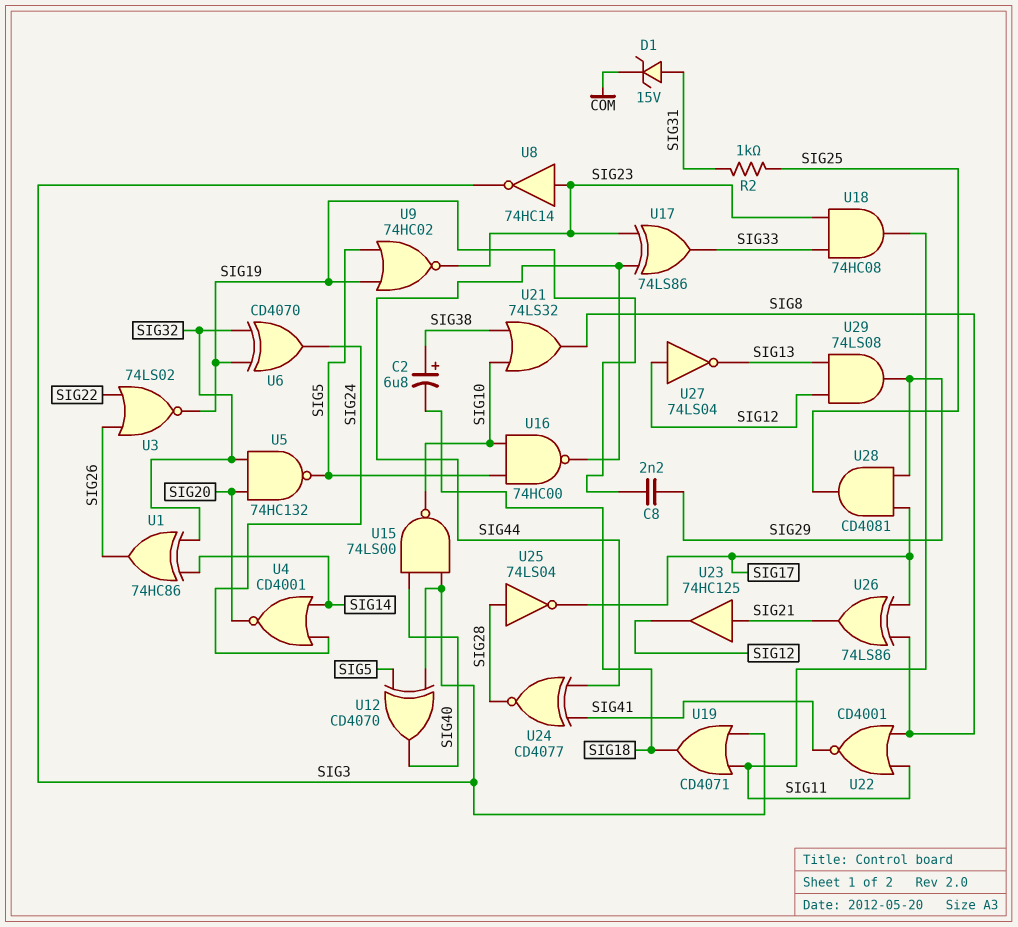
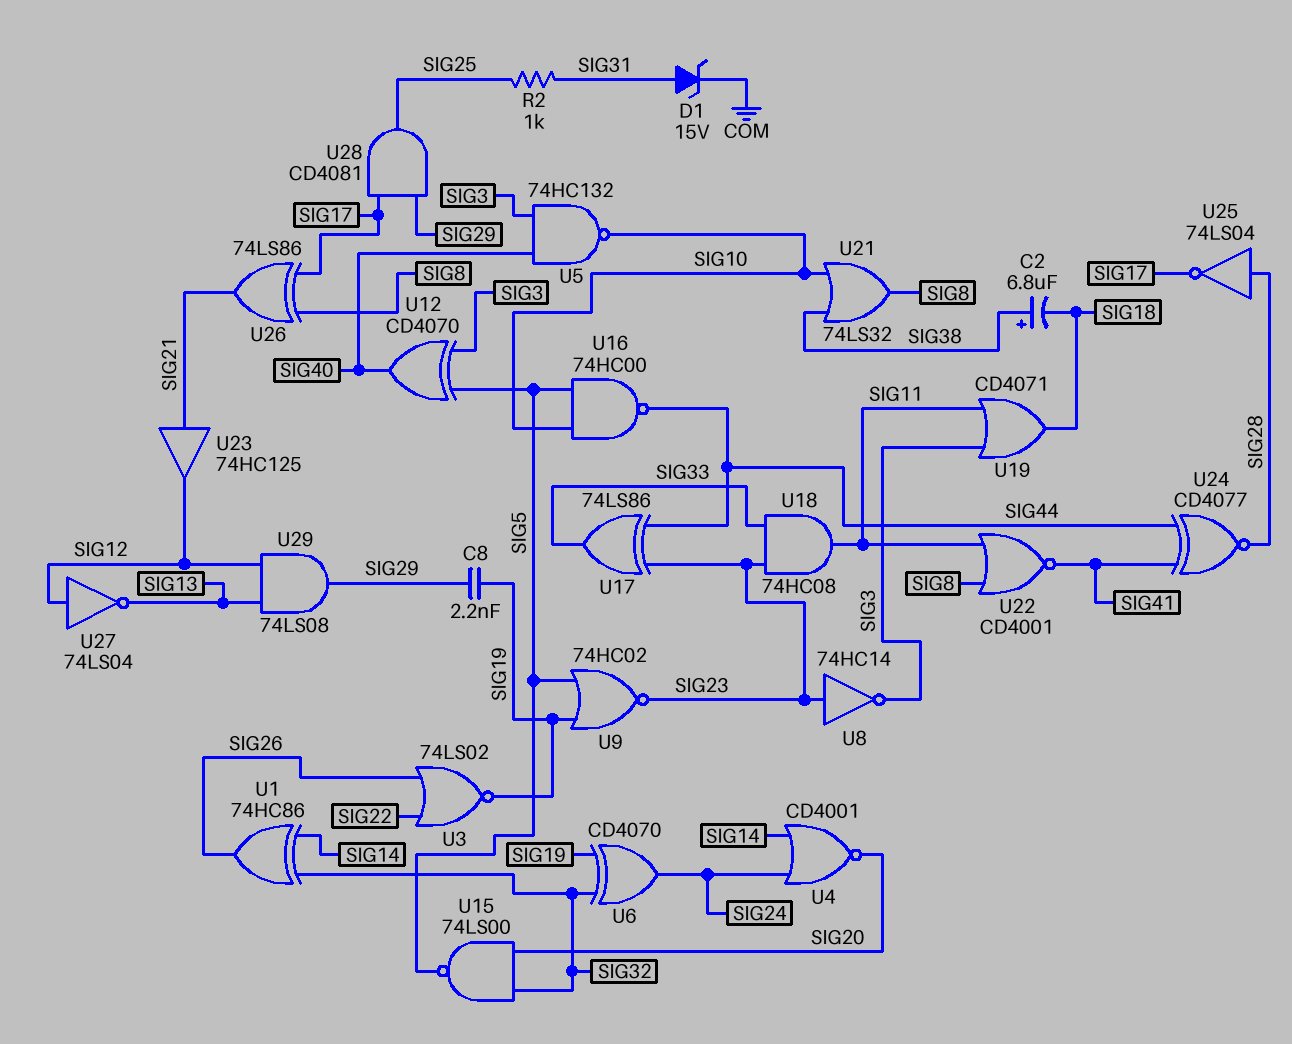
U5: NAND 74HC132 (in SIG20, in SIG32, out SIG5) -> NAND 74HC132 (in SIG3, in SIG40, out SIG10)
U15: NAND 74LS00 (in SIG3, in SIG40, out SIG10) -> NAND 74LS00 (in SIG20, in SIG32, out SIG5)

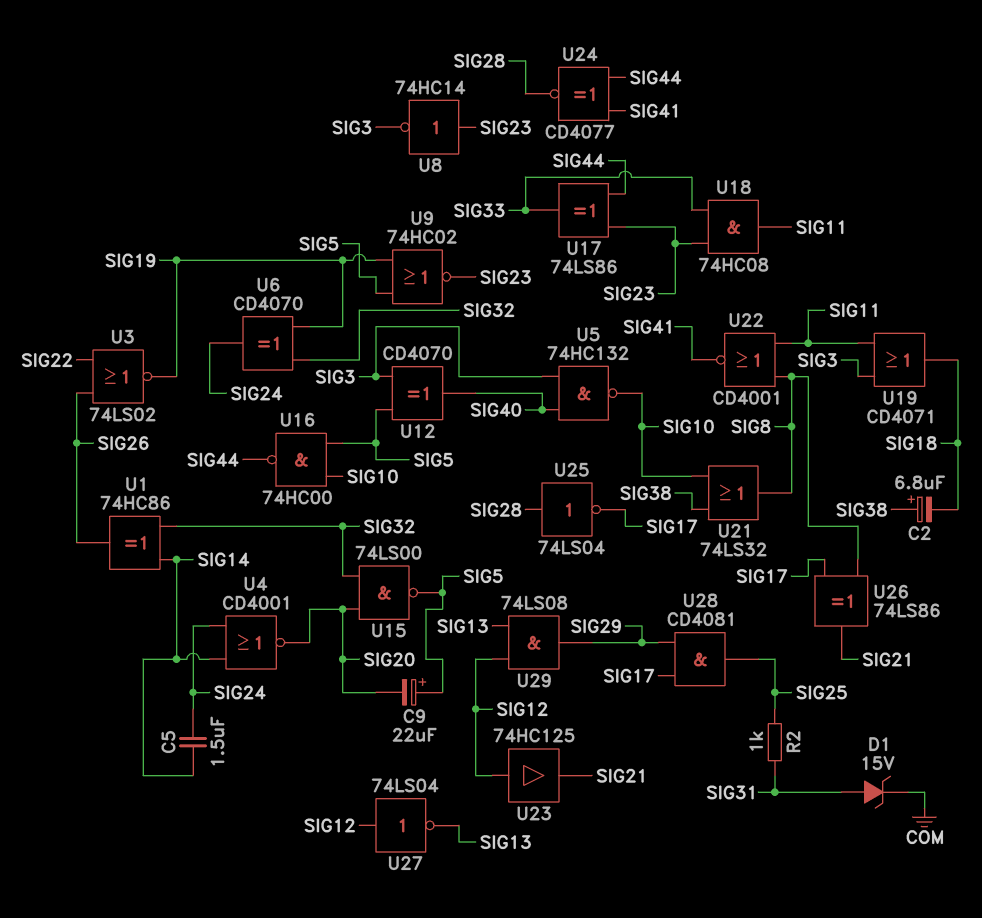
C5: none -> 1.5uF (SIG14, SIG24)
C8: 2.2nF (SIG19, SIG29) -> none
C9: none -> 22uF (plus SIG5, minus SIG20)
U23: buffer 74HC125 (in SIG21, out SIG12) -> buffer 74HC125 (in SIG12, out SIG21)

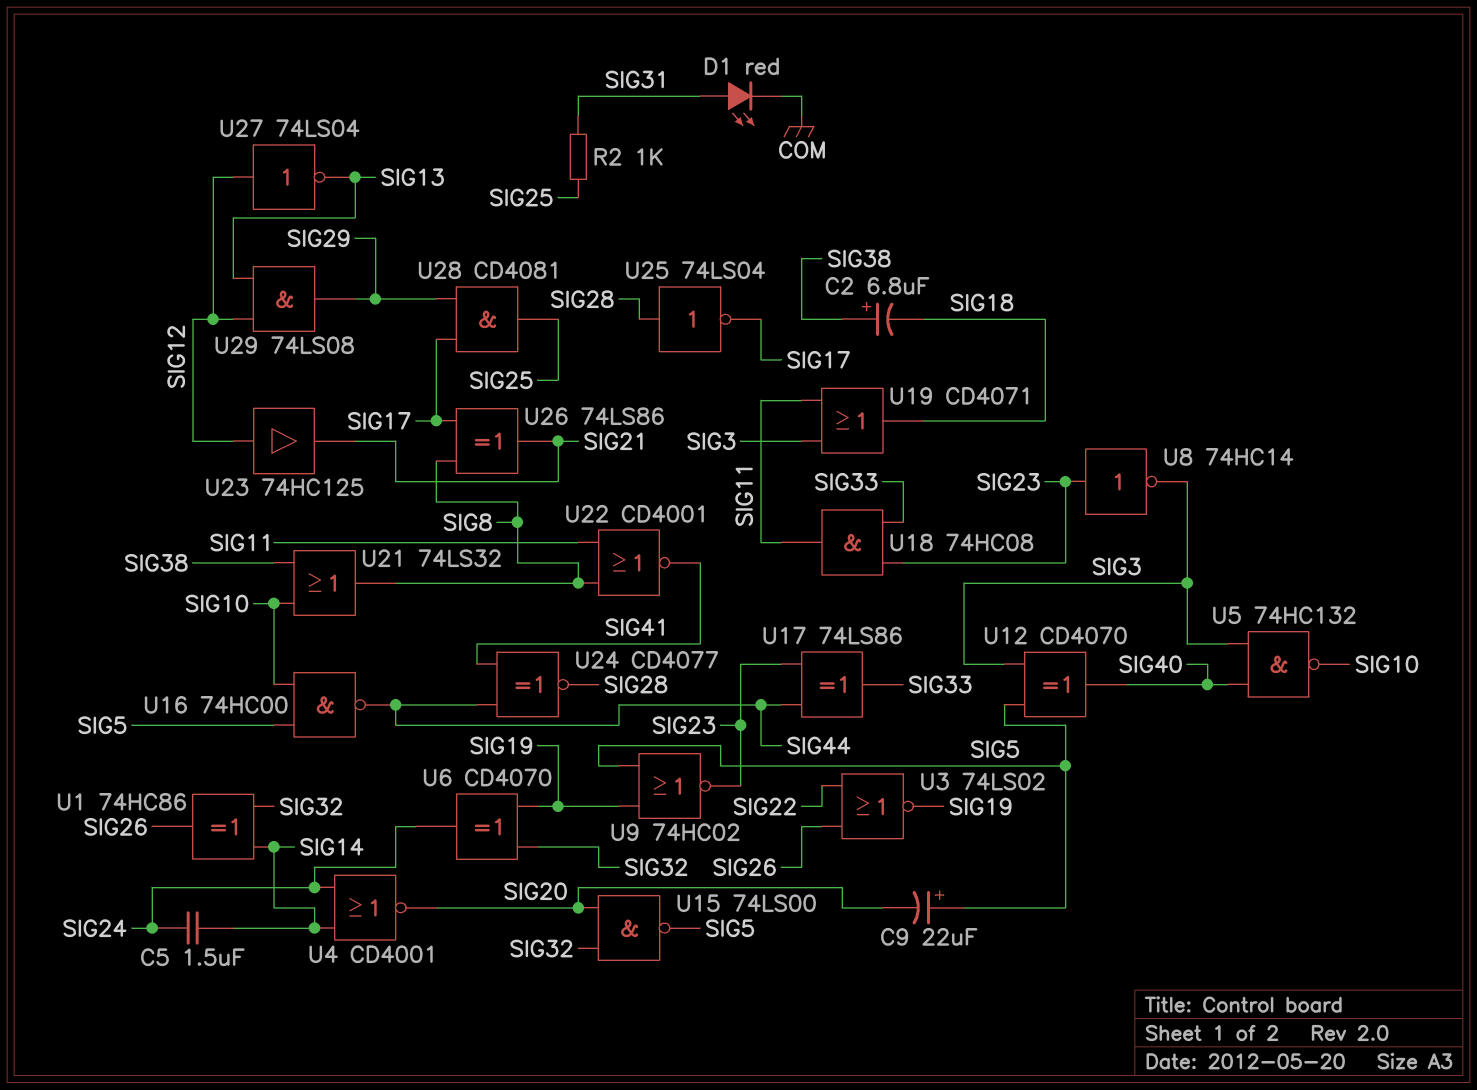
D1: zener 15V (A SIG31, K COM) -> LED red (A SIG31, K COM)

